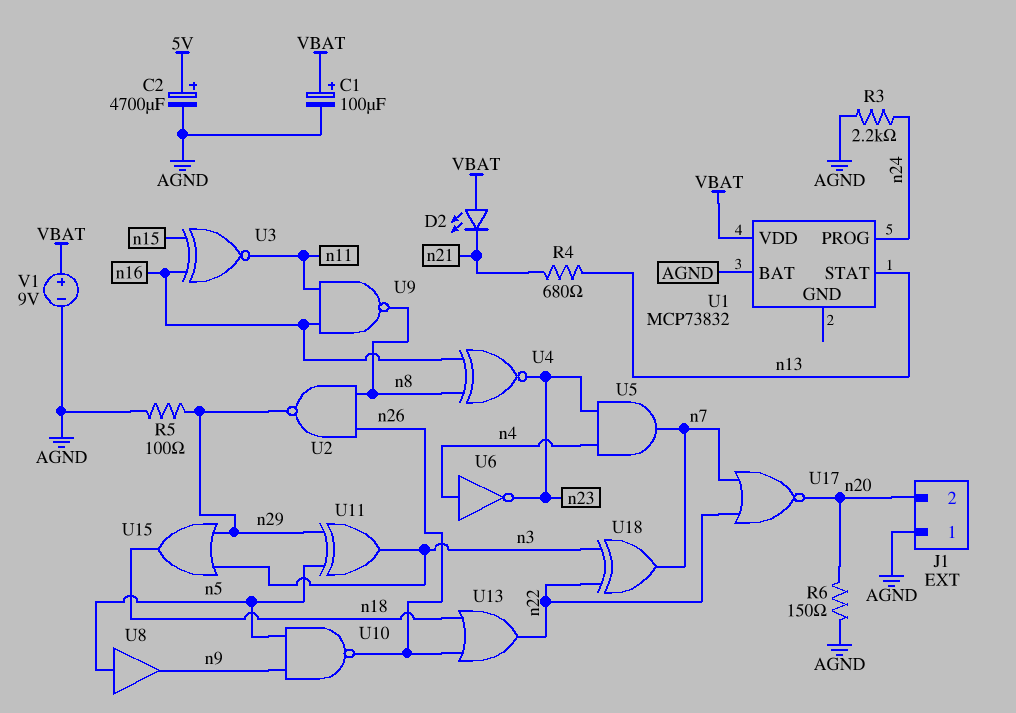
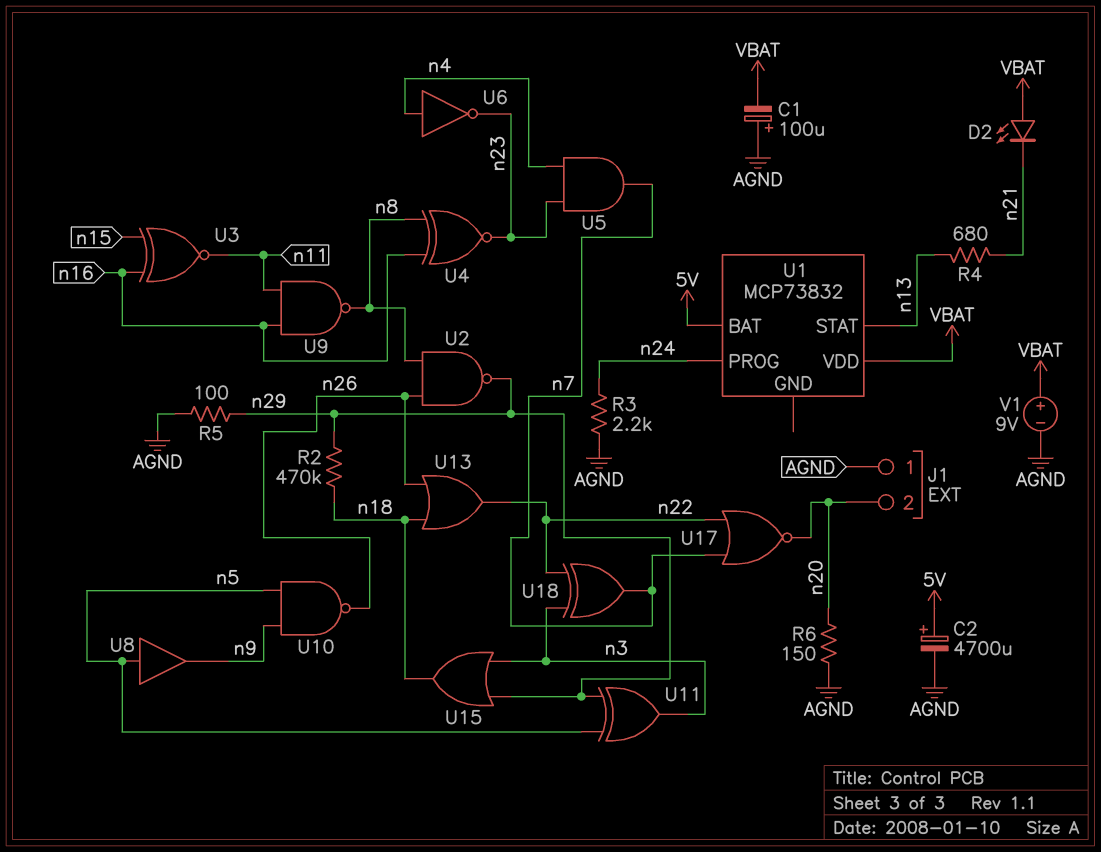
C1: 100uF (plus VBAT, minus AGND) -> 100uF (plus AGND, minus VBAT)
R2: none -> 470k (n18, n29)
U1 pin BAT: AGND -> 5V

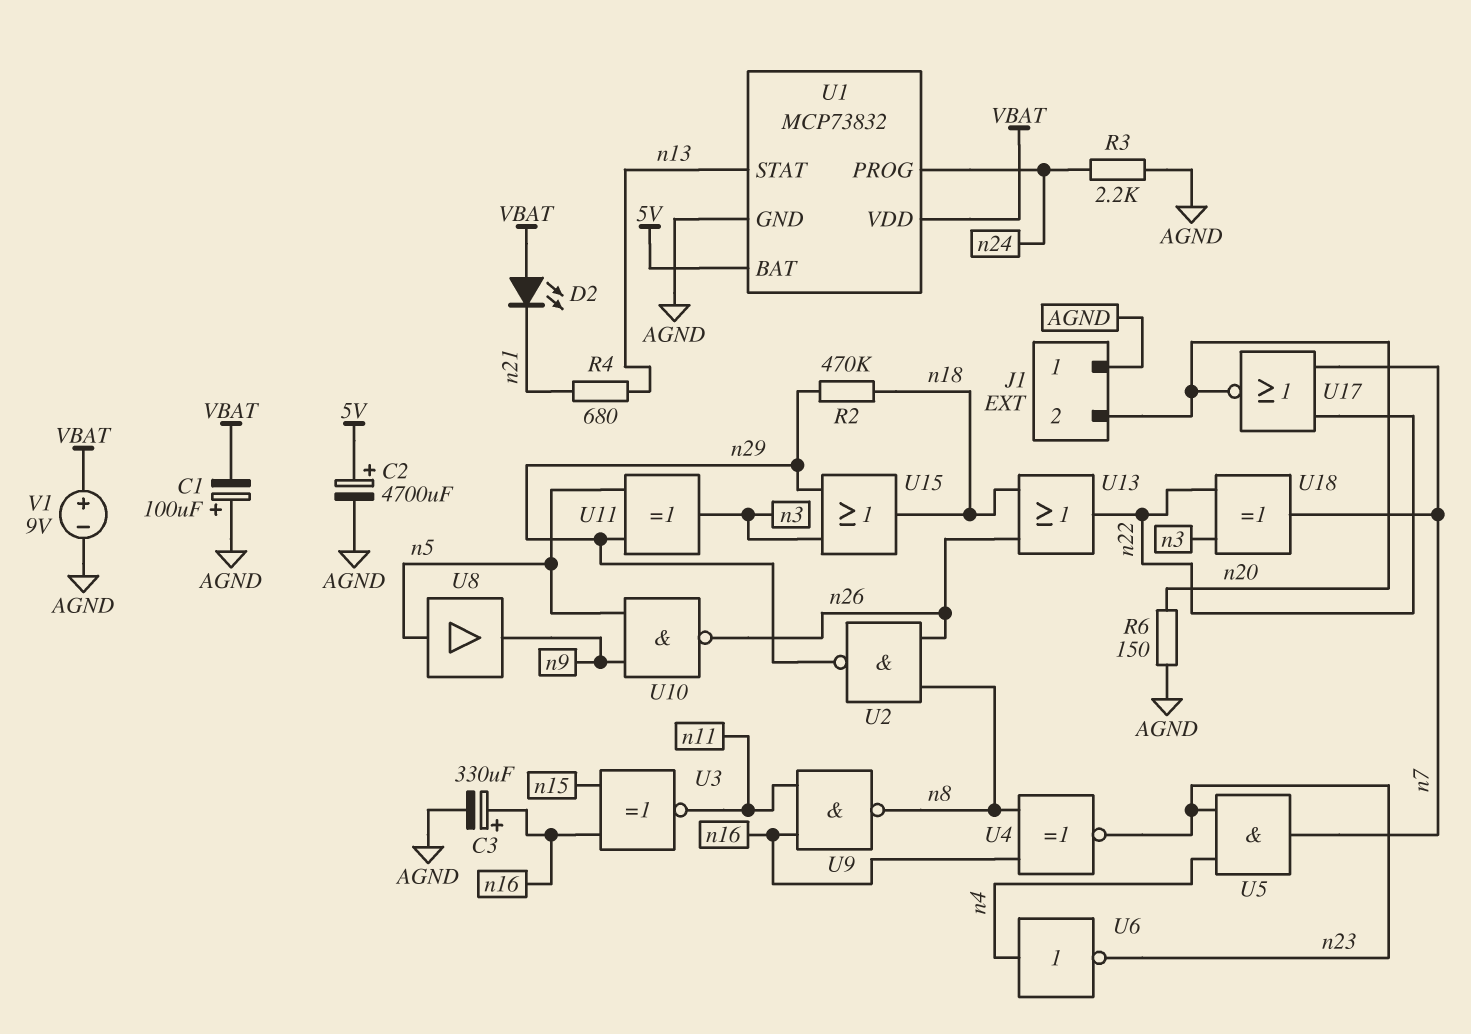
C3: none -> 330uF (plus n16, minus AGND)
R5: 100 (AGND, n29) -> none
U1 pin GND: none -> AGND

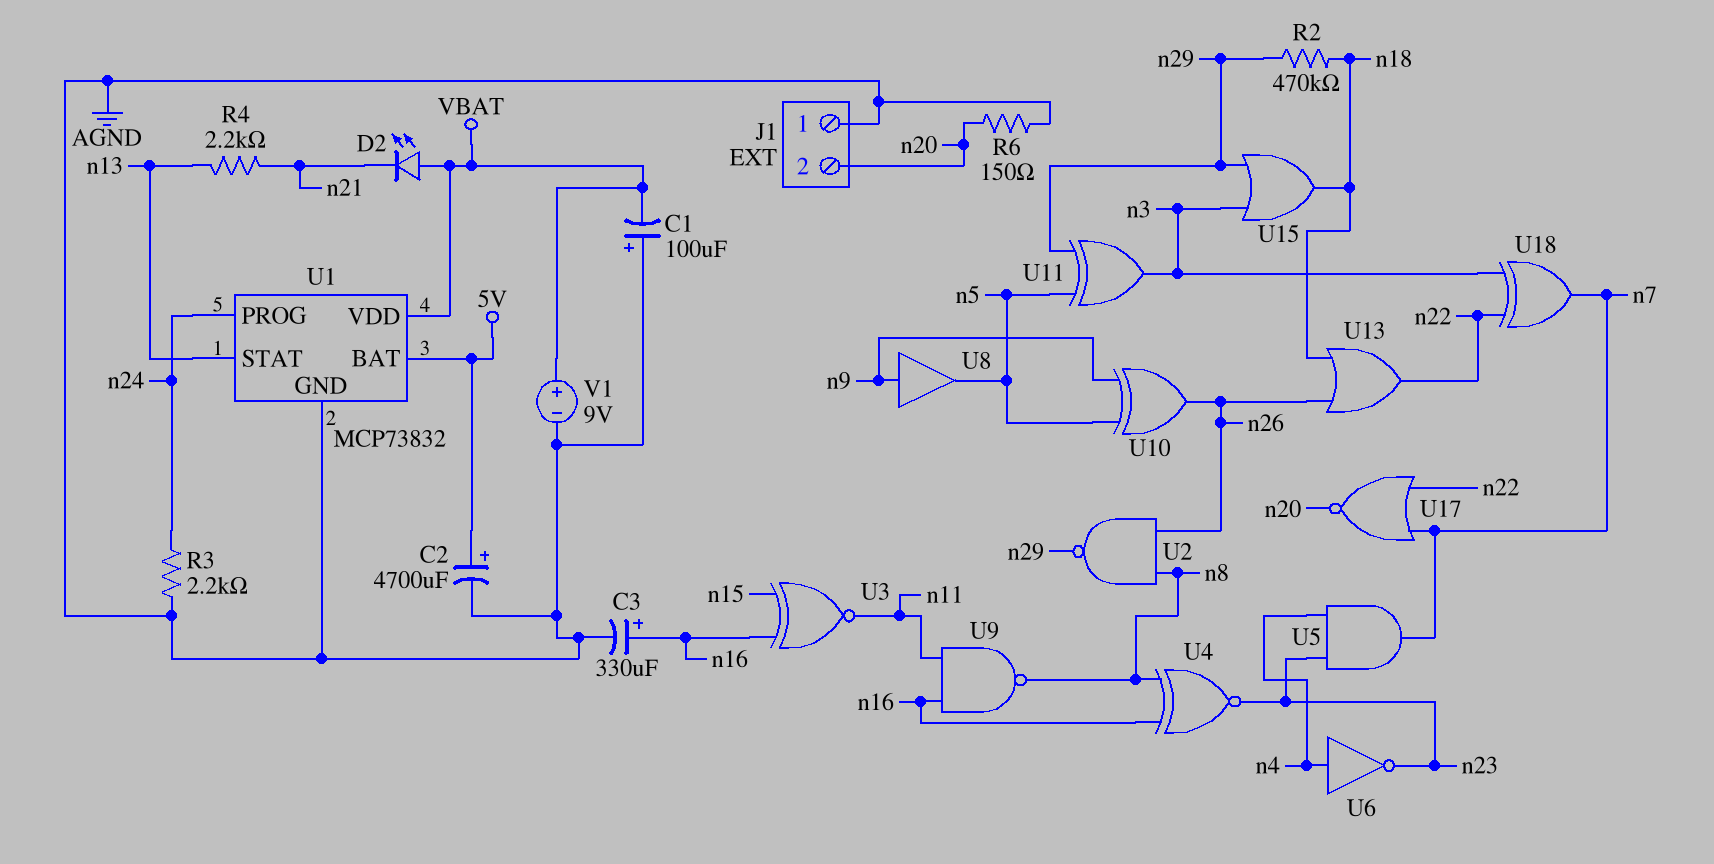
R4: 680 (n13, n21) -> 2.2k (n13, n21)
U8: buffer (in n5, out n9) -> buffer (in n9, out n5)
U10: NAND (in n5, in n9, out n26) -> XOR (in n5, in n9, out n26)

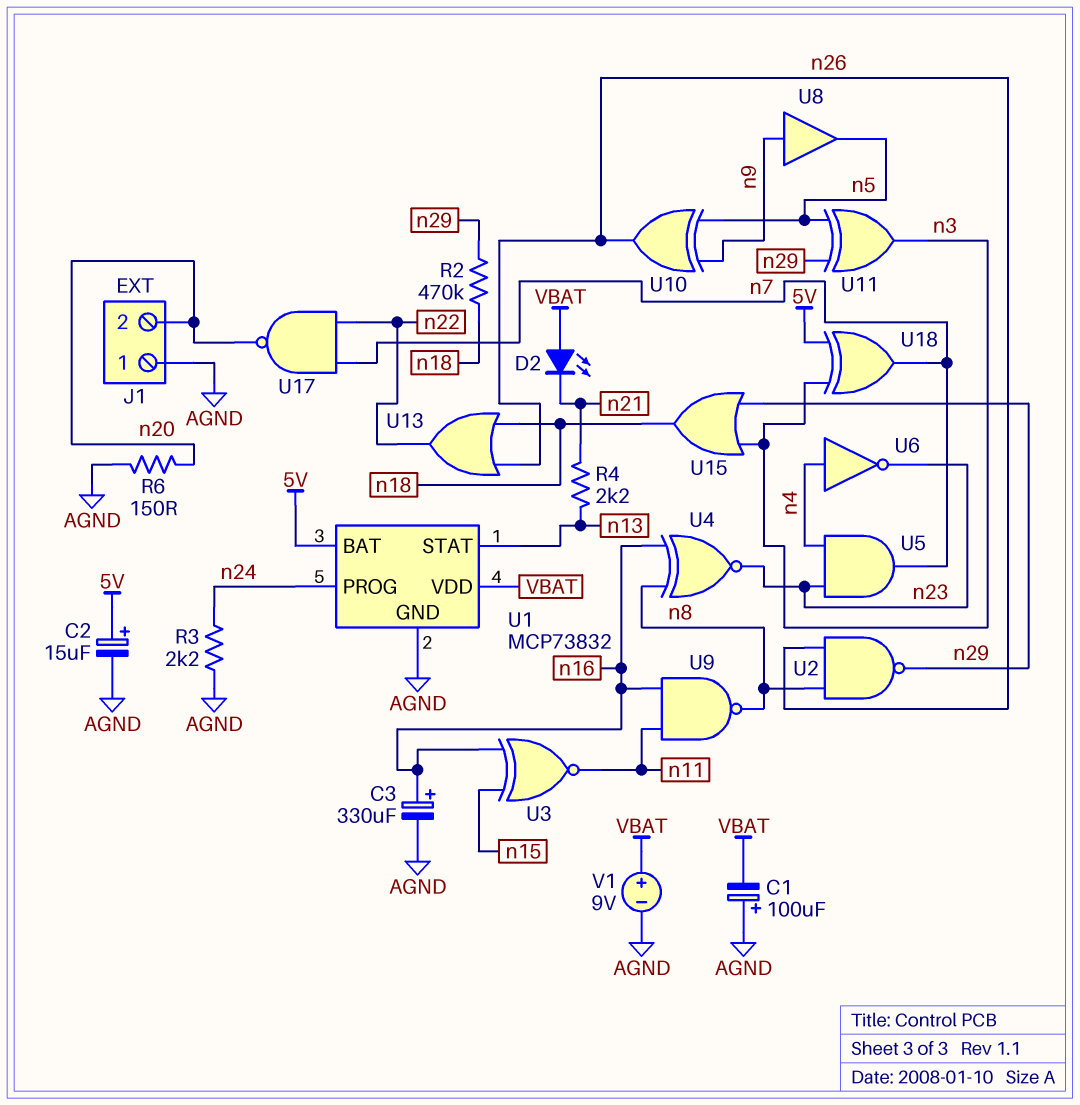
C2: 4700uF (plus 5V, minus AGND) -> 15uF (plus 5V, minus AGND)
U17: NOR (in n7, in n22, out n20) -> NAND (in n7, in n22, out n20)
U18: XOR (in n3, in n22, out n7) -> XOR (in 5V, in n3, out n7)

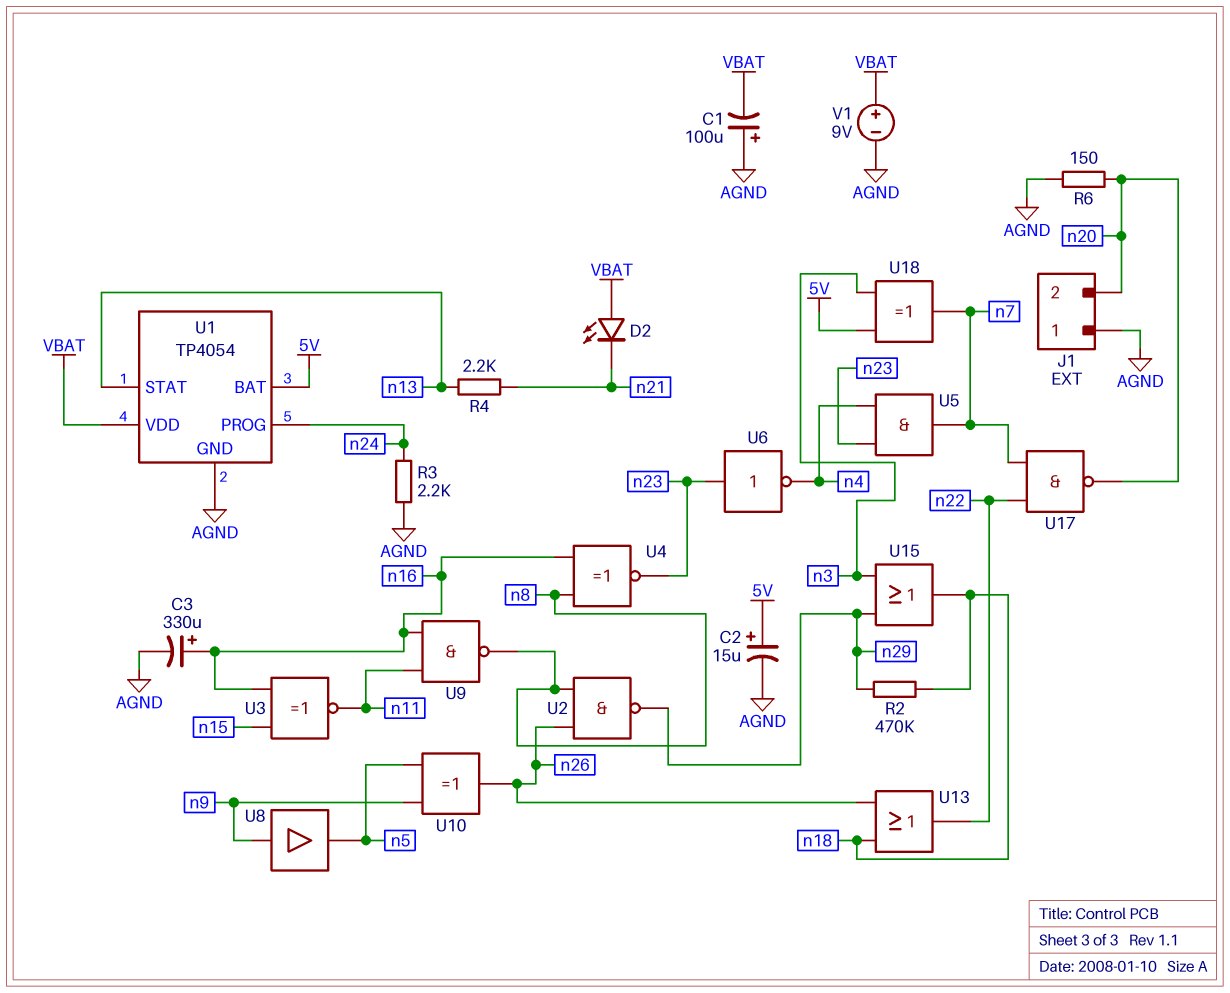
U1: MCP73832 -> TP4054
U6: NOT (in n4, out n23) -> NOT (in n23, out n4)
U11: XOR (in n5, in n29, out n3) -> none

